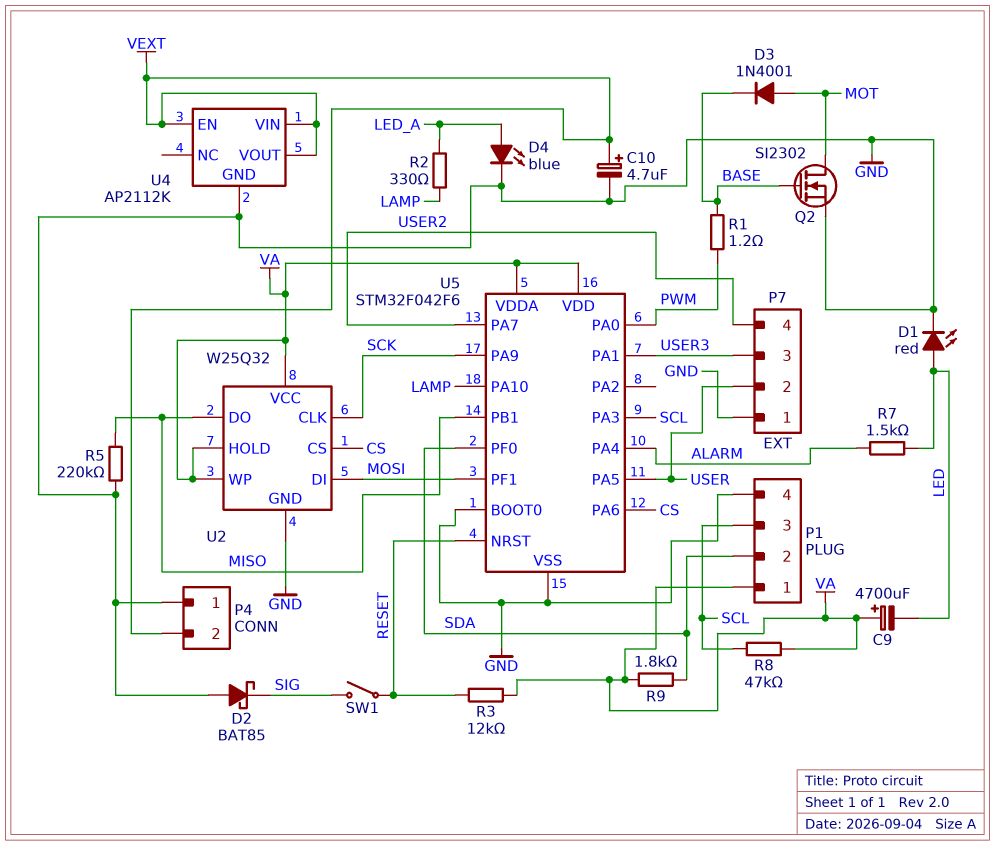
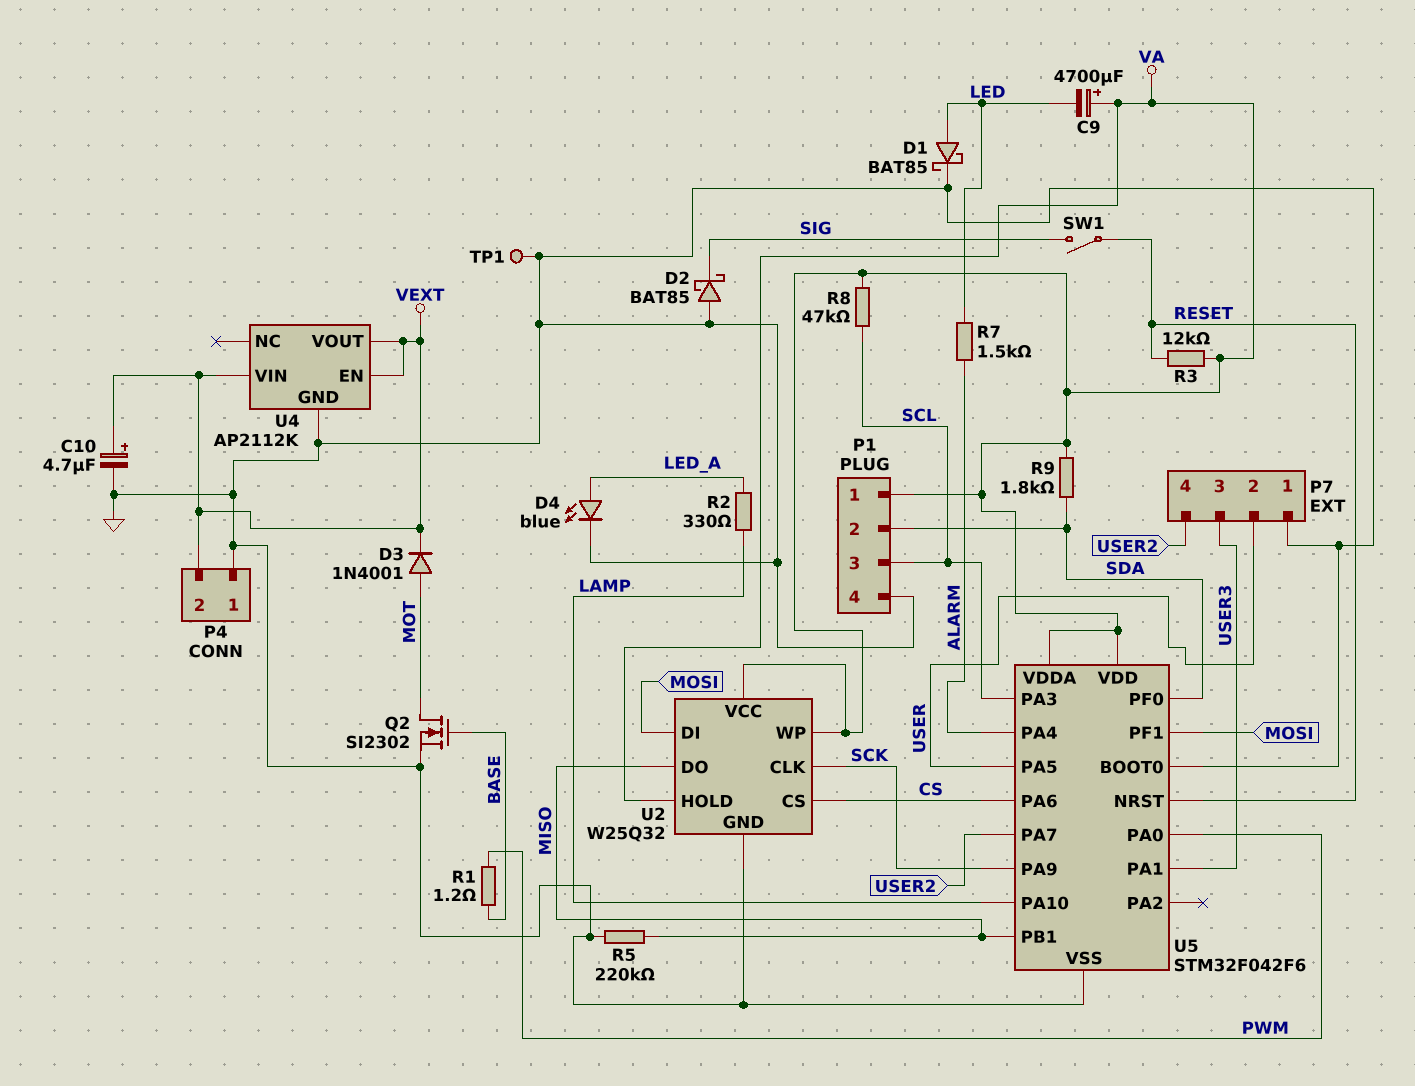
D1: LED red (A LED, K GND) -> schottky BAT85 (A LED, K GND)
D3: diode 1N4001 (A MOT, K BASE) -> diode 1N4001 (A MOT, K VEXT)
TP1: none -> test point (GND)

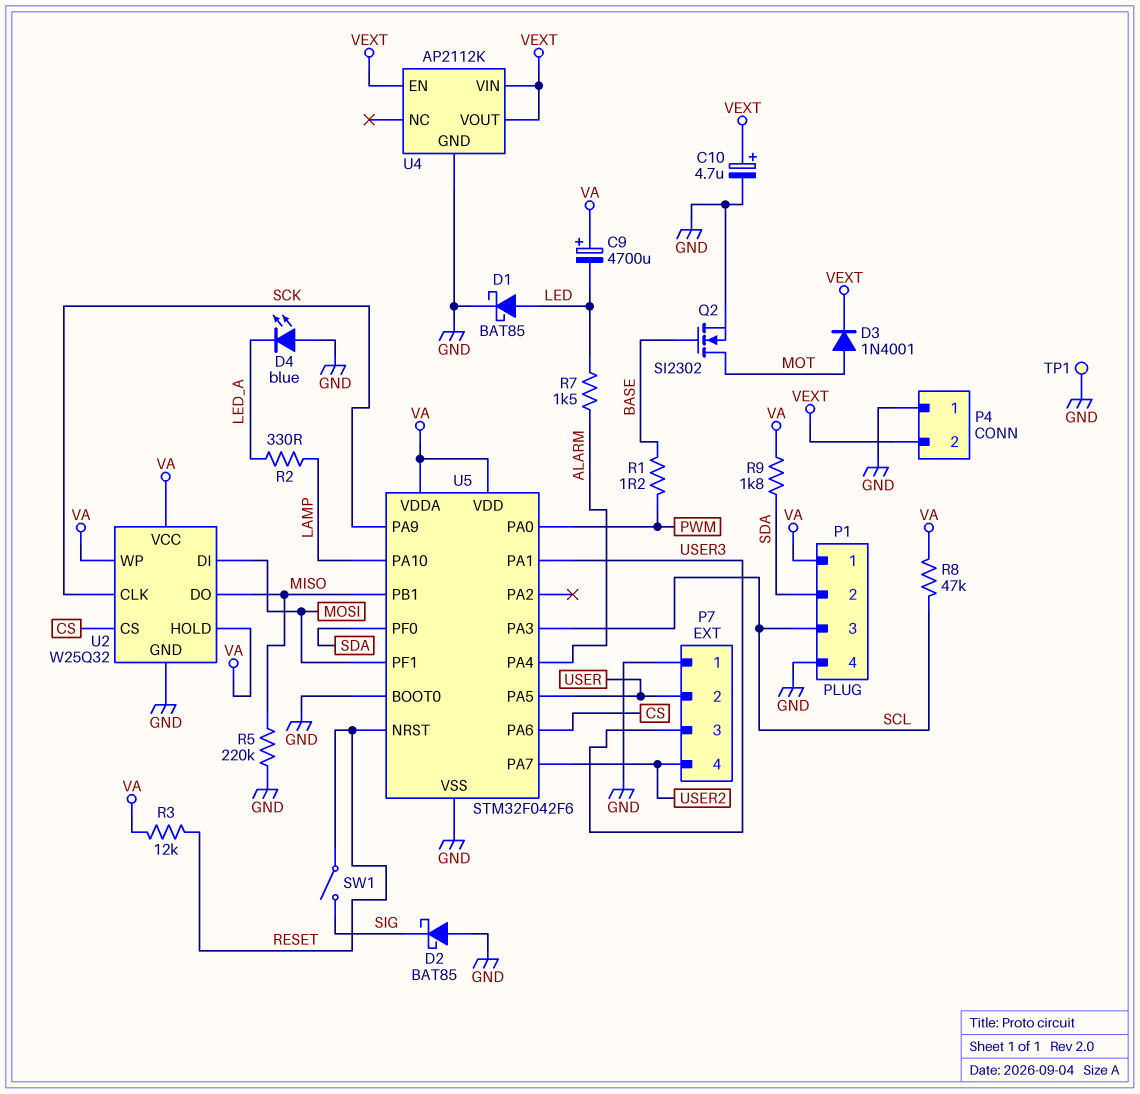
D4: LED blue (A LED_A, K GND) -> LED blue (A GND, K LED_A)

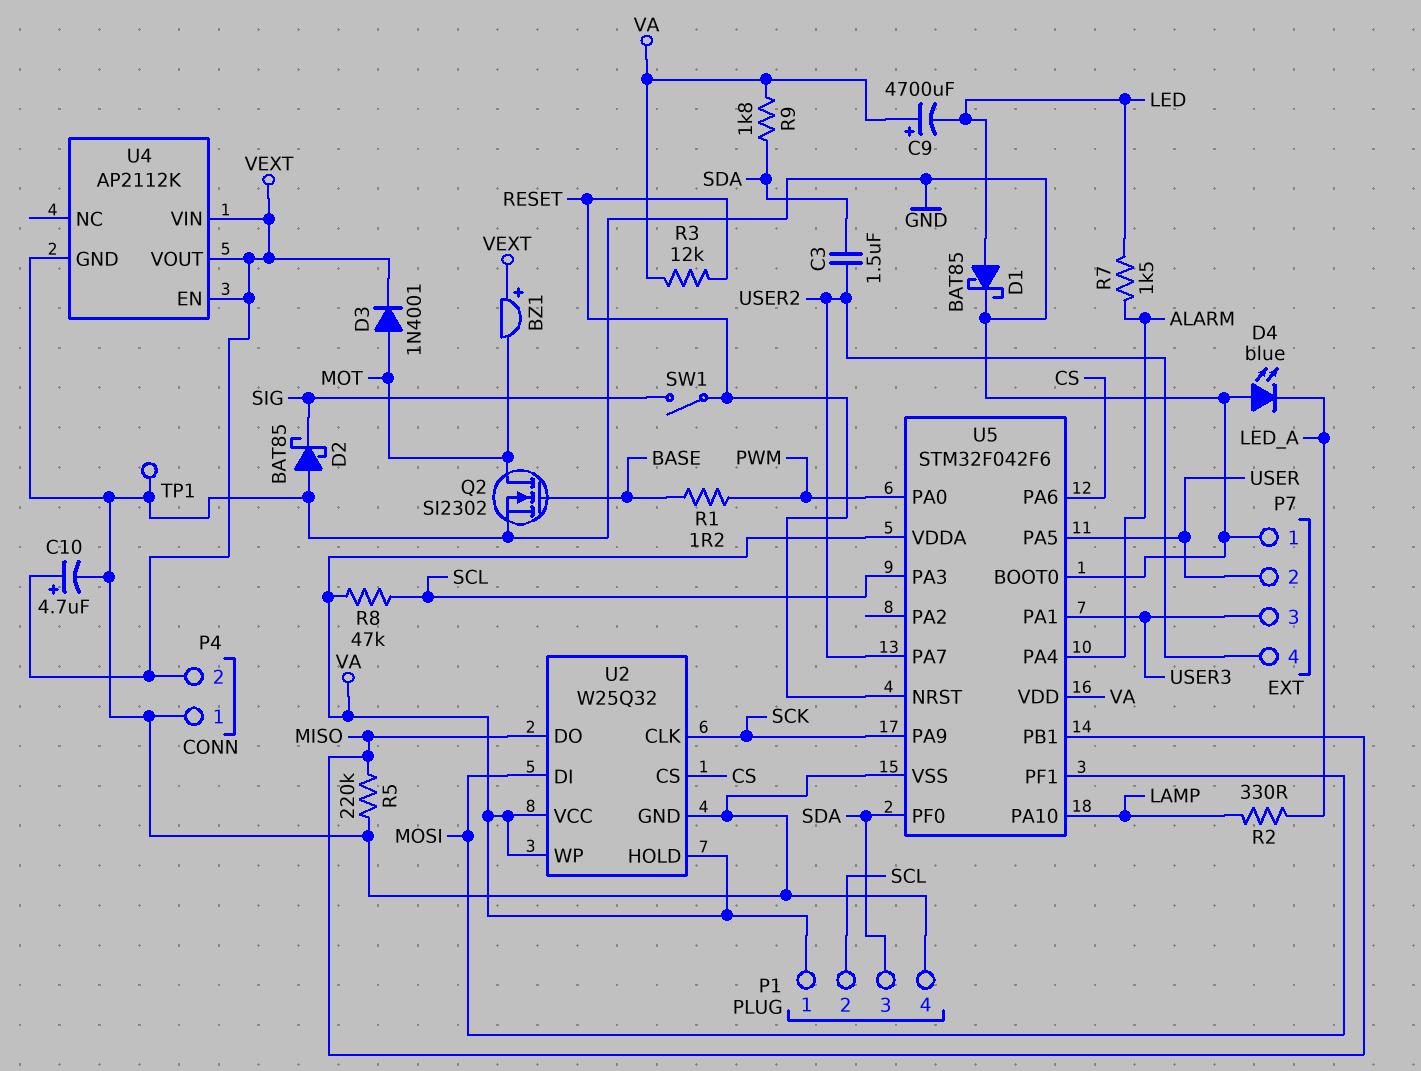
BZ1: none -> buzzer (plus VEXT, minus MOT)
C3: none -> 1.5uF (SDA, USER2)
P1 pin 2: SDA -> SCL
P1 pin 3: SCL -> SDA

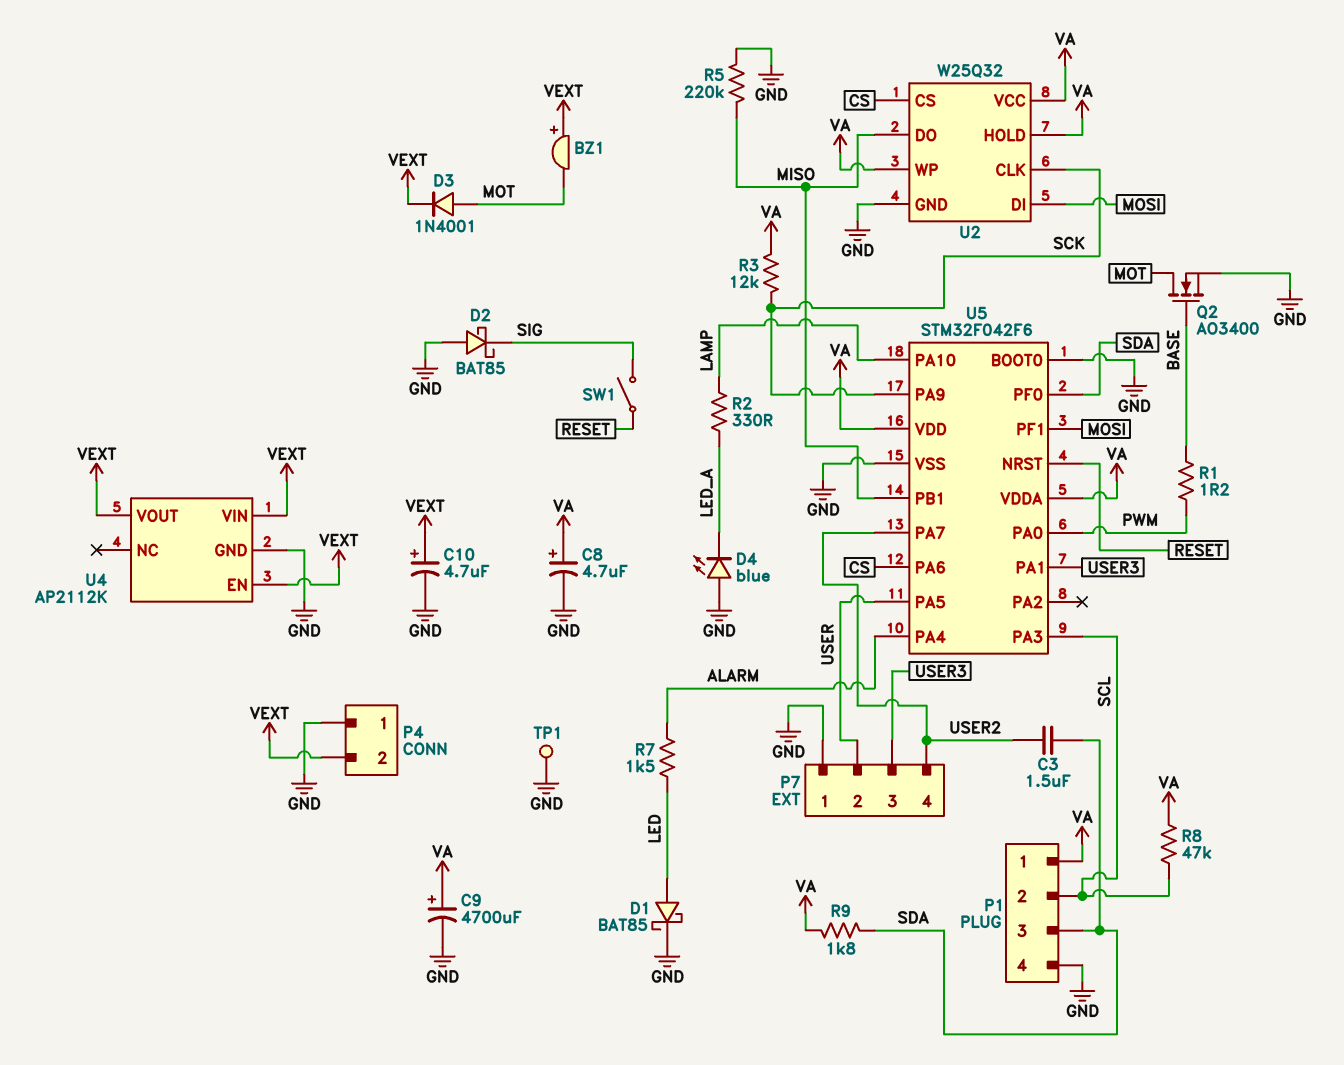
C8: none -> 4.7uF (plus VA, minus GND)
C9: 4700uF (plus VA, minus LED) -> 4700uF (plus VA, minus GND)
Q2: NMOS SI2302 (G BASE, D MOT, S GND) -> NMOS AO3400 (G BASE, D MOT, S GND)
R3: 12k (RESET, VA) -> 12k (SCK, VA)

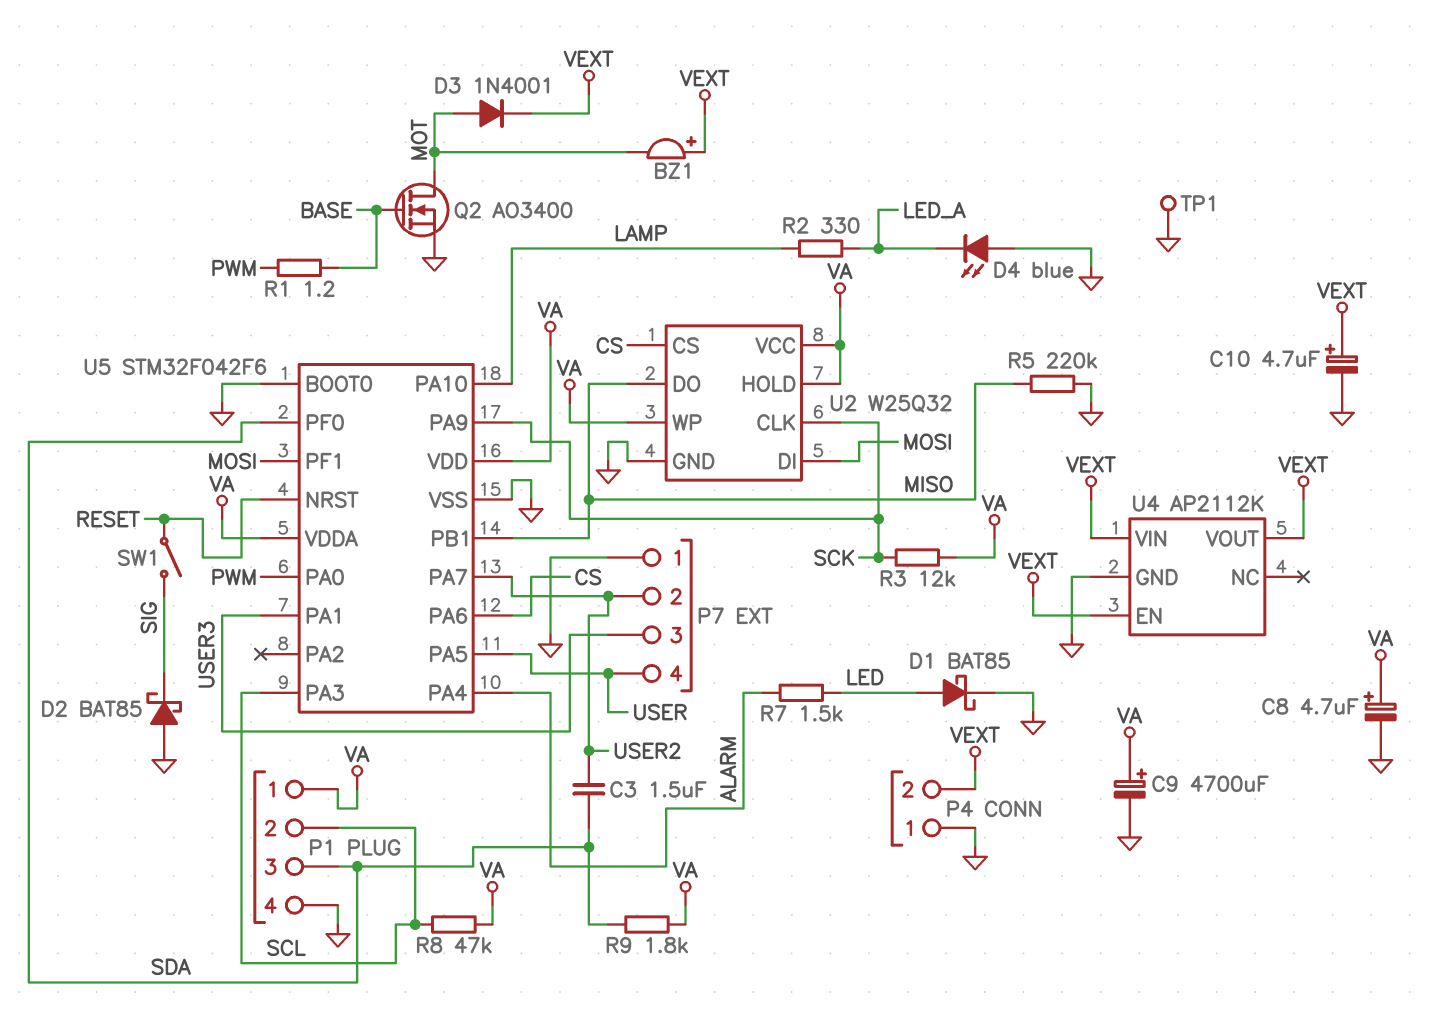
P7 pin 2: USER -> USER2
P7 pin 4: USER2 -> USER

